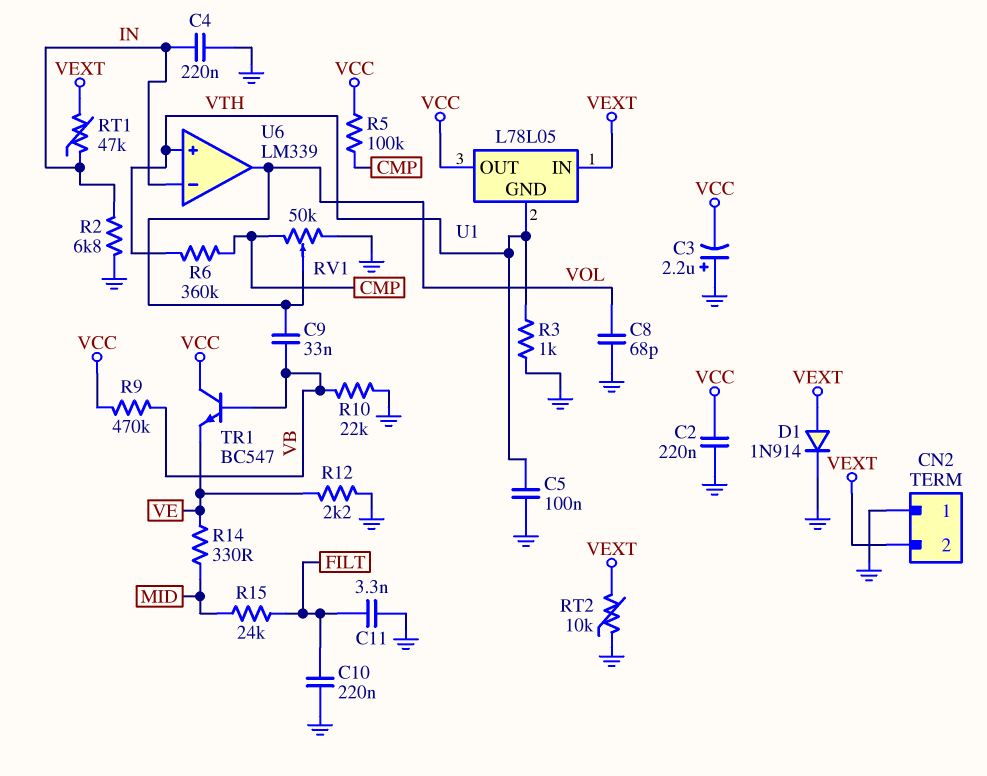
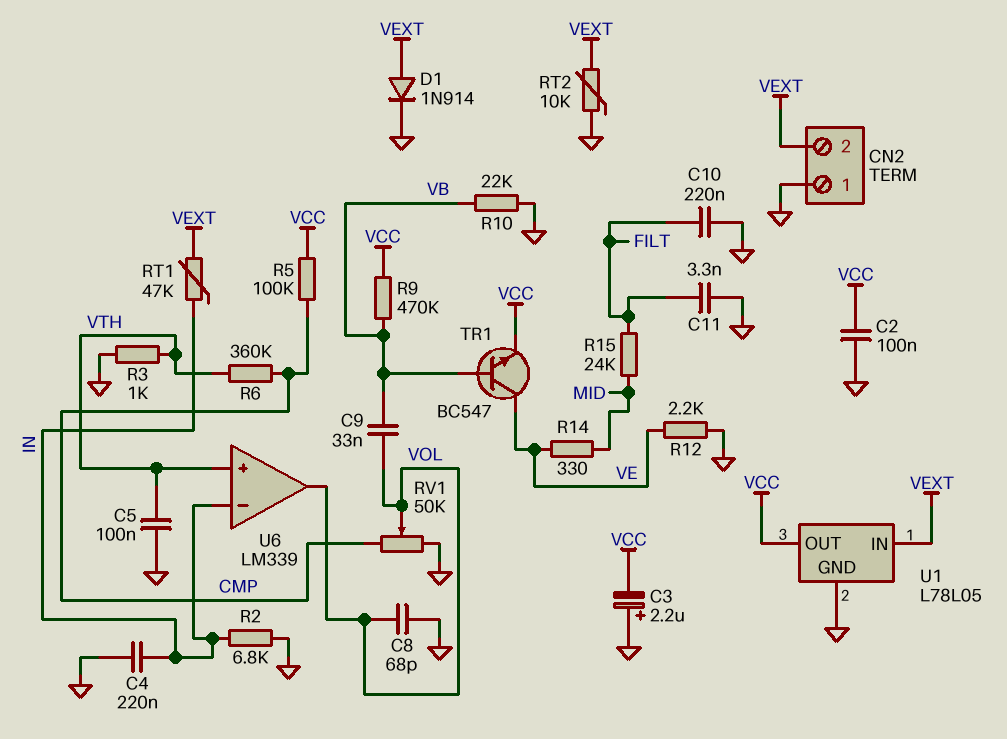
C2: 220nF (GND, VCC) -> 100nF (GND, VCC)
TR1: NPN BC547 (B VB, C VCC, E VE) -> NPN BC547 (B VB, C VE, E VCC)
U1 pin GND: VTH -> GND

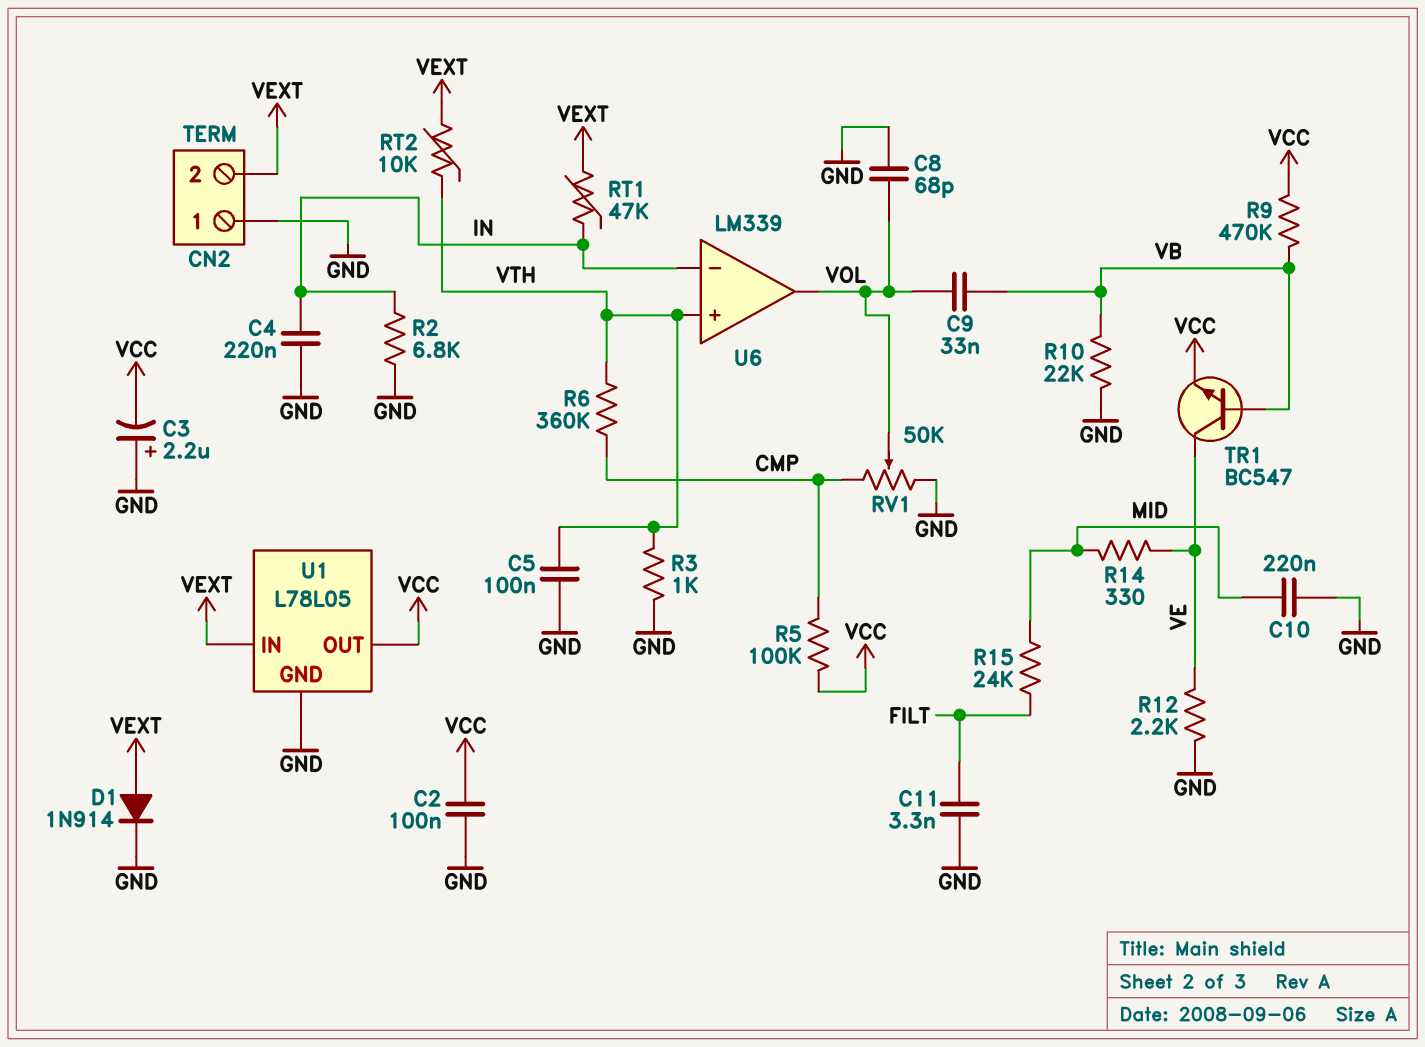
C10: 220nF (FILT, GND) -> 220nF (GND, MID)
RT2: 10k (GND, VEXT) -> 10k (VEXT, VTH)

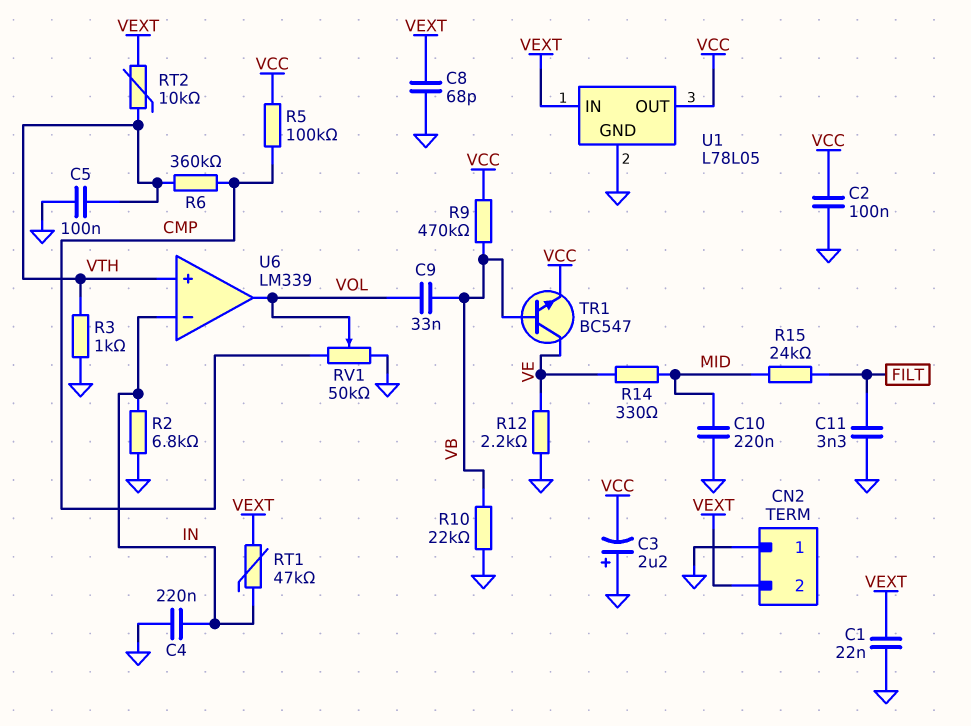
C1: none -> 22nF (GND, VEXT)
C8: 68pF (GND, VOL) -> 68pF (GND, VEXT)
D1: diode 1N914 (A VEXT, K GND) -> none

